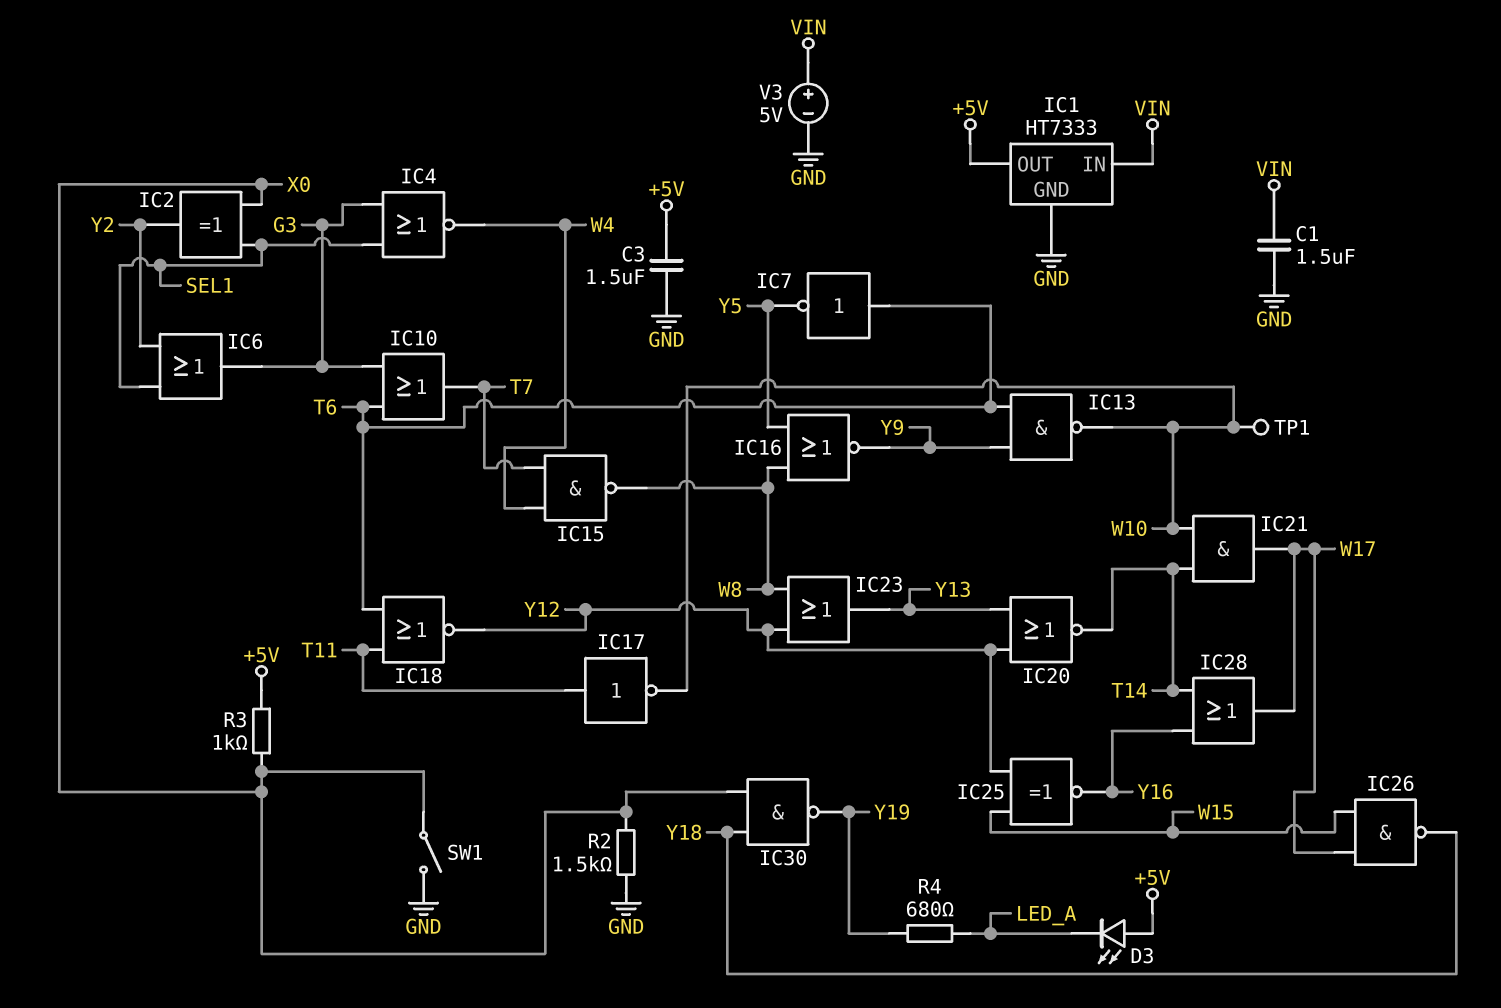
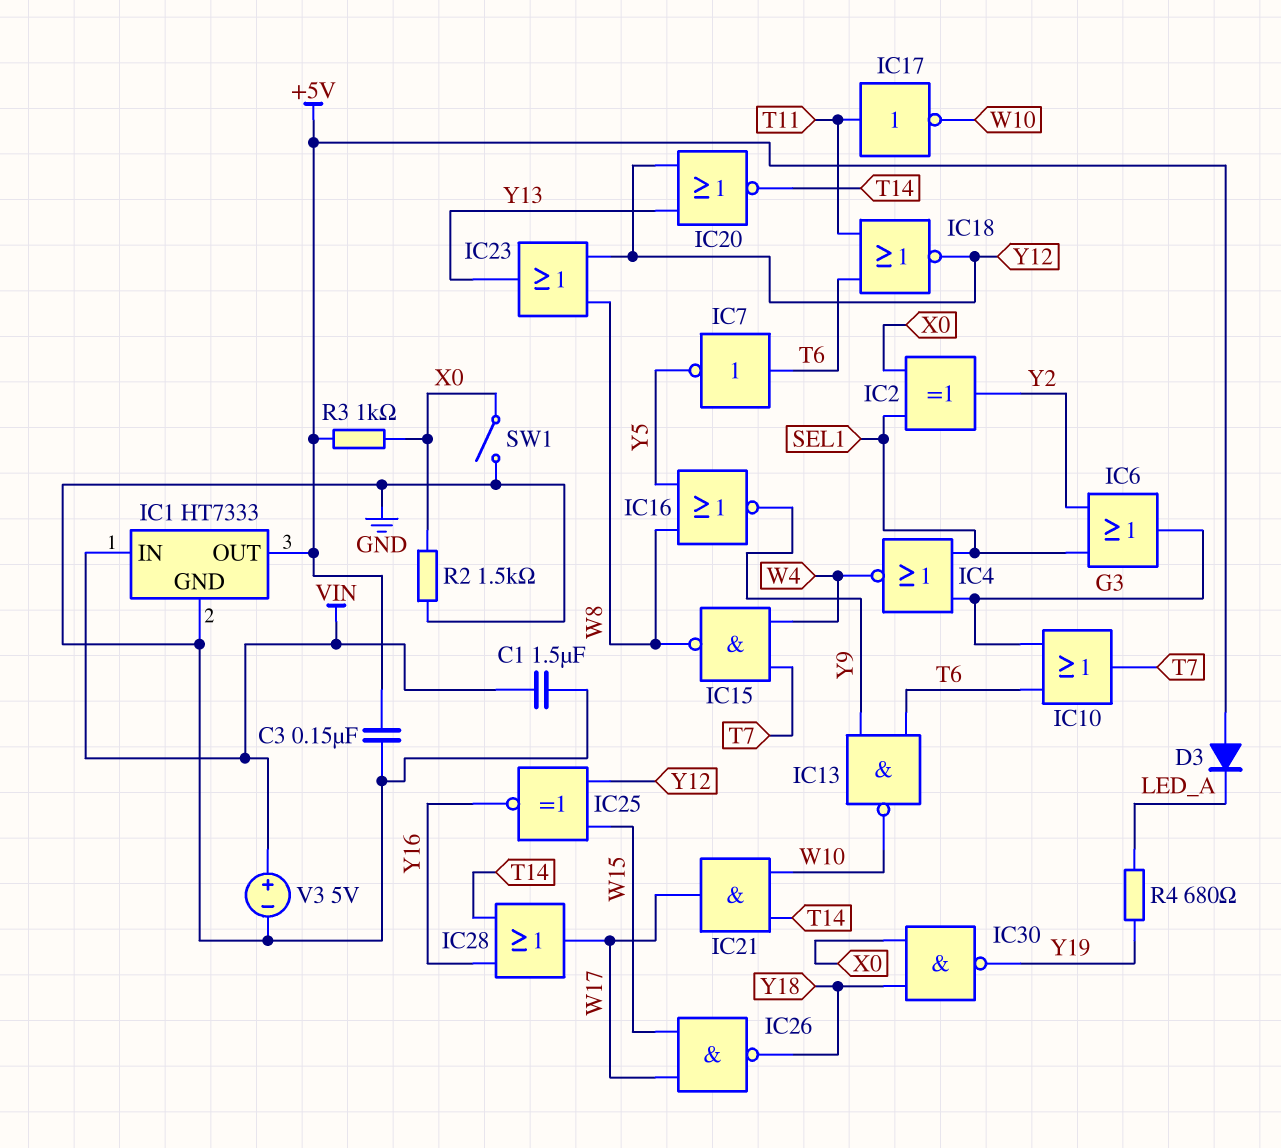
C3: 1.5uF (+5V, GND) -> 150nF (+5V, GND)
D3: LED (A +5V, K LED_A) -> diode (A +5V, K LED_A)
TP1: test point (W10) -> none

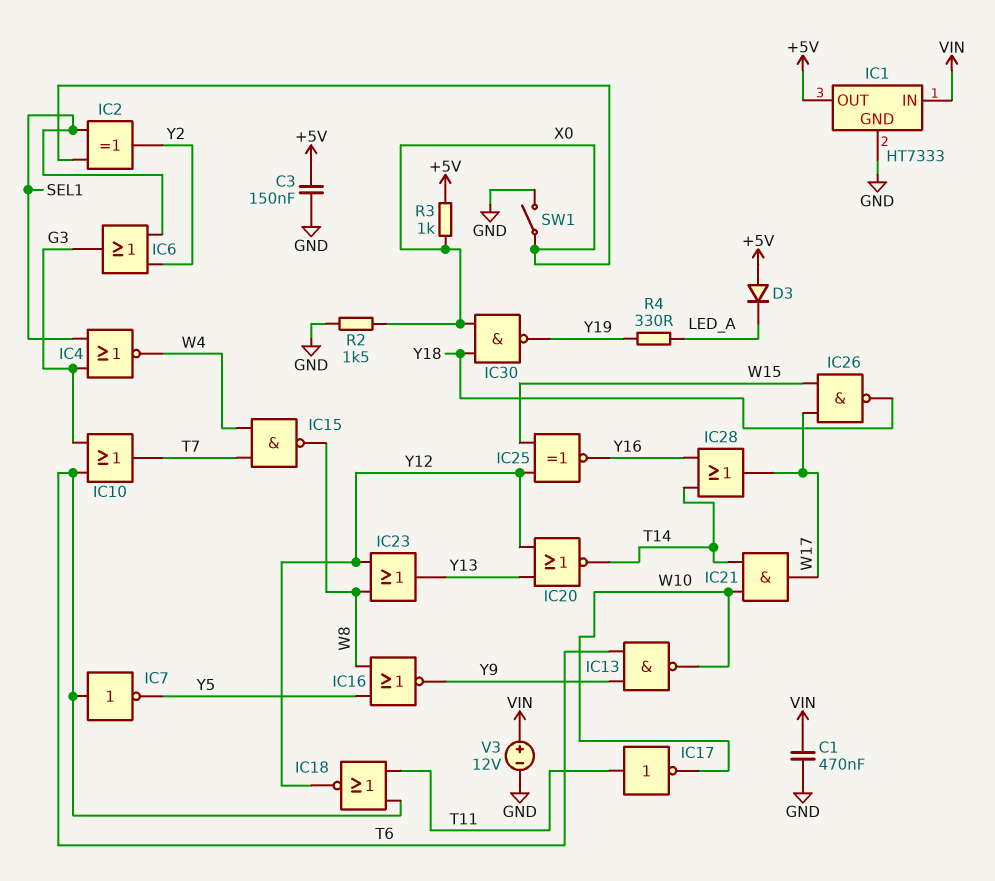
C1: 1.5uF (GND, VIN) -> 470nF (GND, VIN)
R4: 680 (LED_A, Y19) -> 330 (LED_A, Y19)
V3: 5V (plus VIN, minus GND) -> 12V (plus VIN, minus GND)

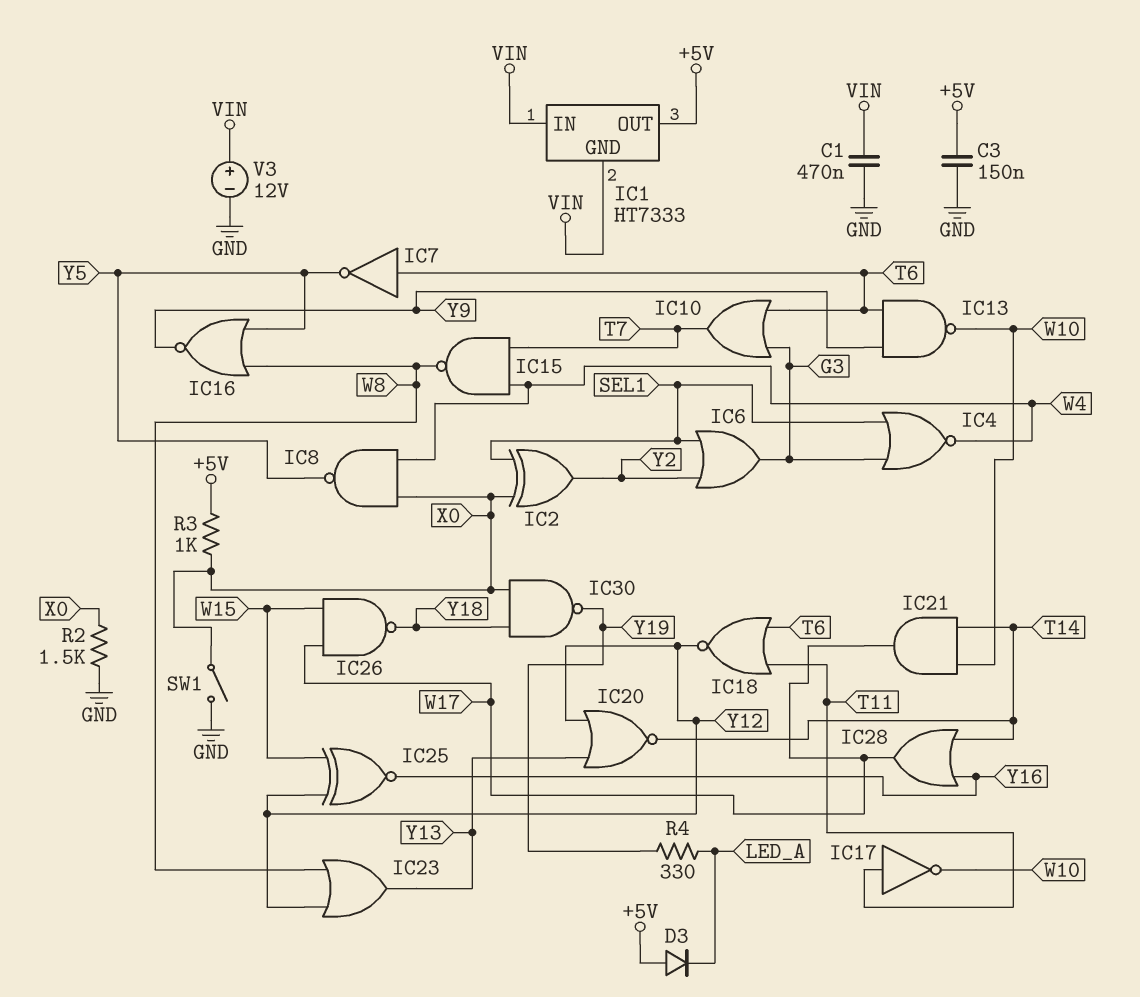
IC1 pin GND: GND -> VIN
IC8: none -> NAND (in W4, in X0, out Y5)

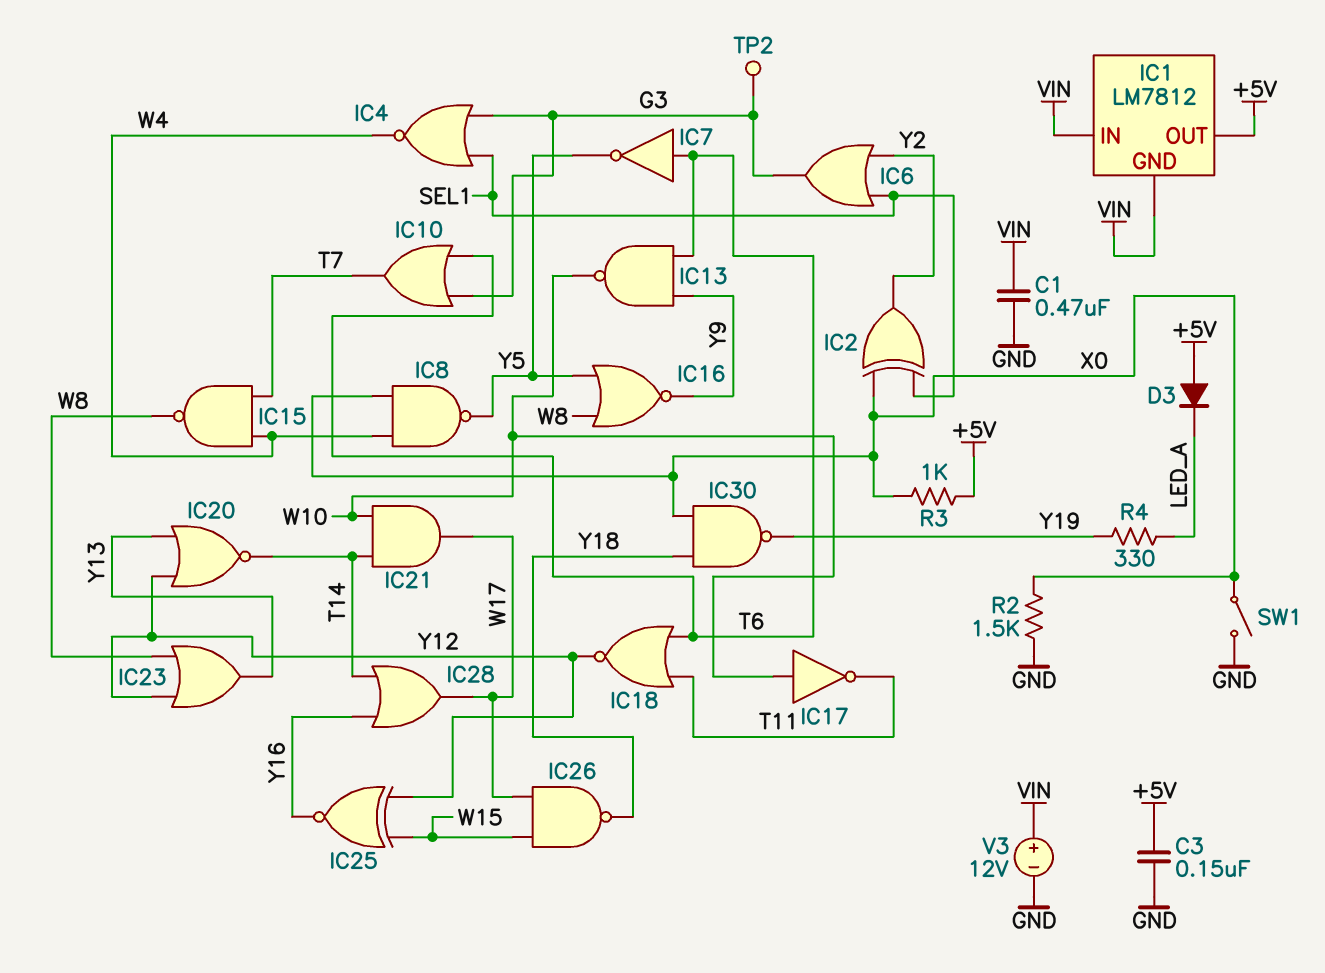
IC1: HT7333 -> LM7812
IC17: NOT (in T11, out W10) -> NOT (in W10, out T11)
TP2: none -> test point (G3)

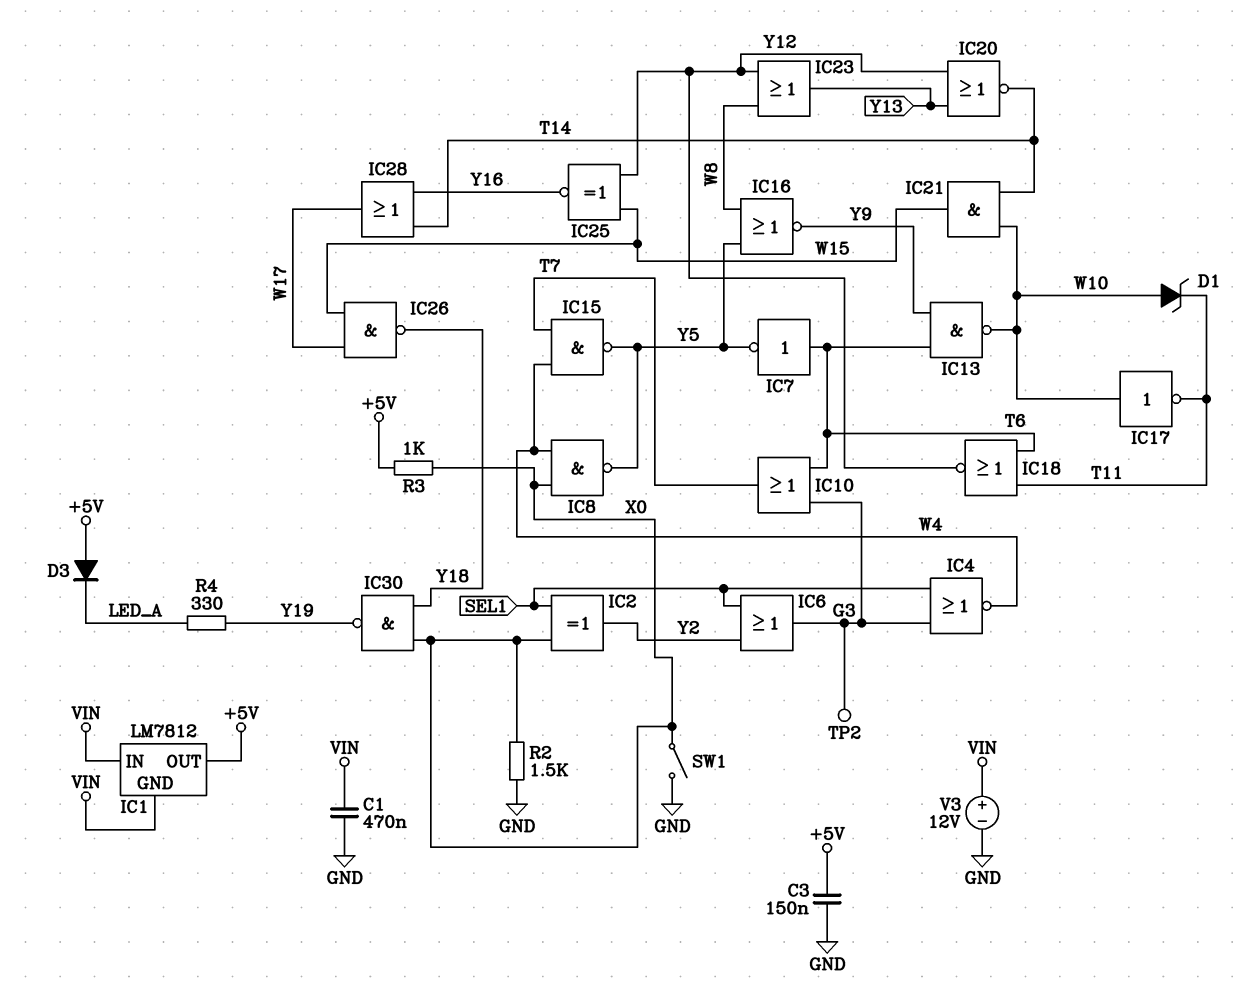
D1: none -> zener (A W10, K T11)
IC15: NAND (in T7, in W4, out W8) -> NAND (in T7, in W4, out Y5)
IC21: AND (in T14, in W10, out W17) -> AND (in T14, in W10, out W15)

